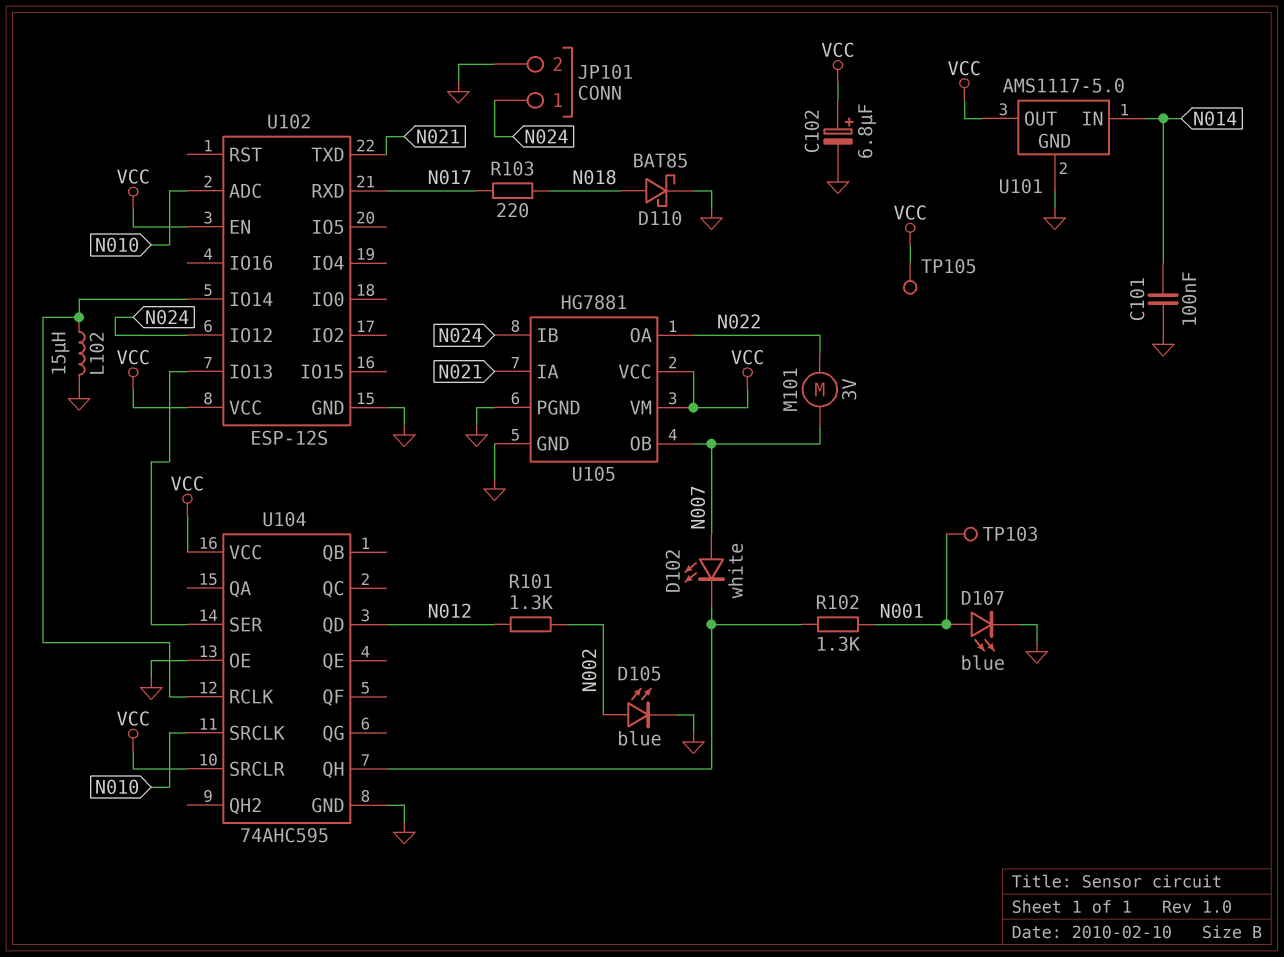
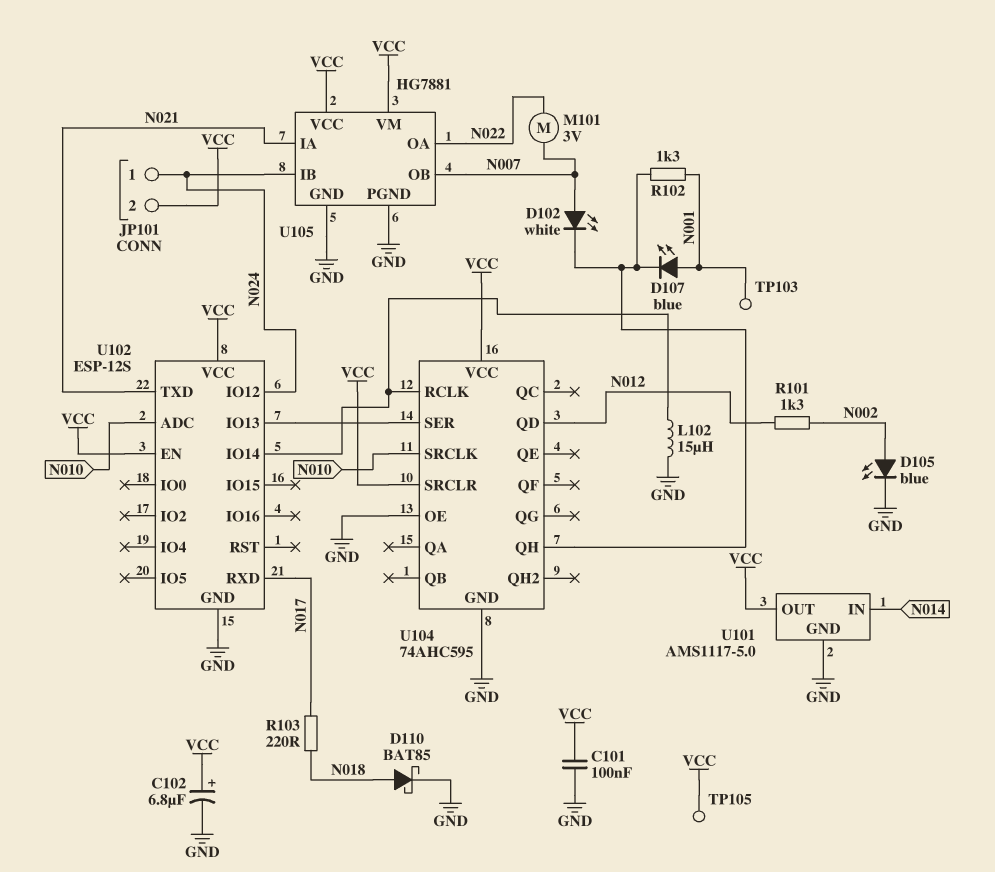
C101: 100nF (GND, N014) -> 100nF (GND, VCC)
D107: LED blue (A N001, K GND) -> LED blue (A N001, K U104/QH)
JP101 pin 2: GND -> VCC

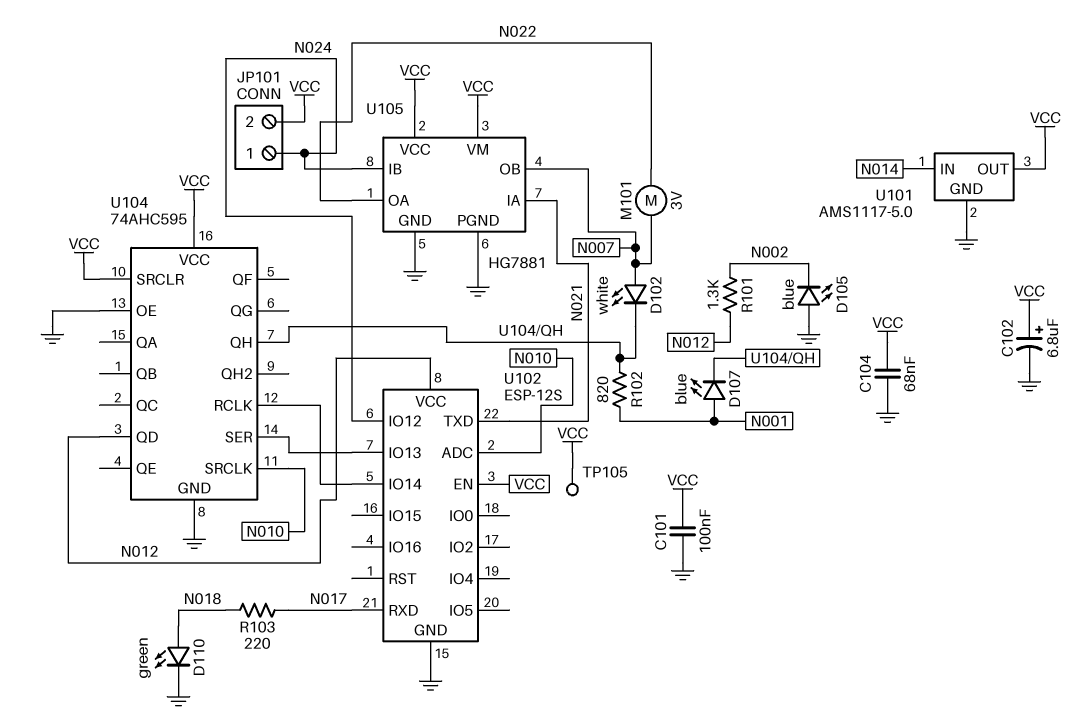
C104: none -> 68nF (GND, VCC)
D105: LED blue (A N002, K GND) -> LED blue (A GND, K N002)
D110: schottky BAT85 (A N018, K GND) -> LED green (A N018, K GND)
L102: 15uH (GND, U102/IO14) -> none
R102: 1.3k (N001, U104/QH) -> 820 (N001, U104/QH)
TP103: test point (N001) -> none
U102 pin VCC: VCC -> N012

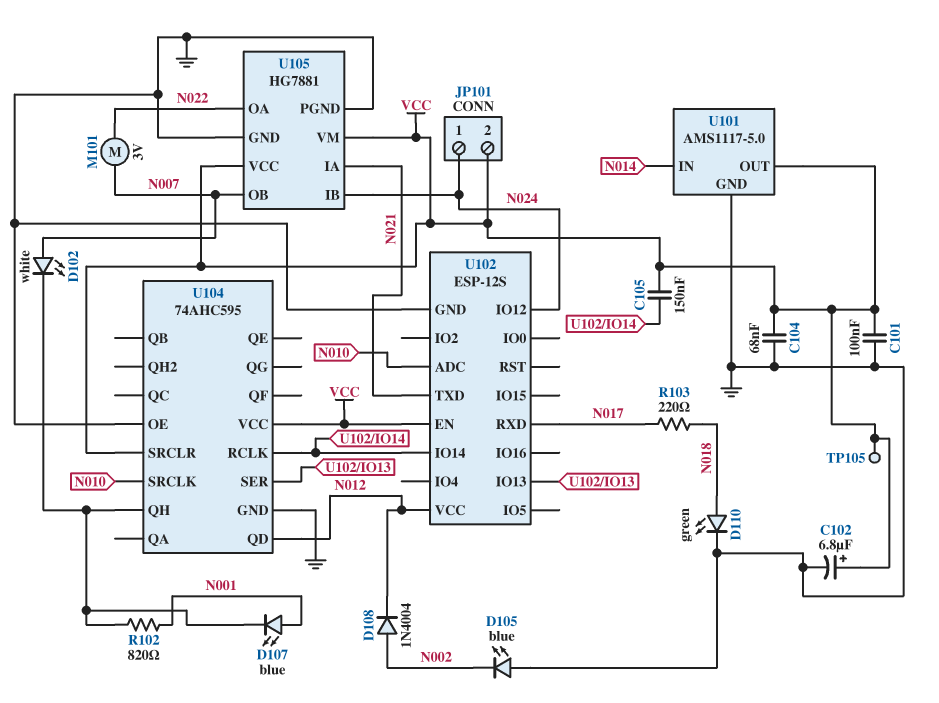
C105: none -> 150nF (U102/IO14, VCC)
D108: none -> diode 1N4004 (A N002, K N012)
R101: 1.3k (N002, N012) -> none

